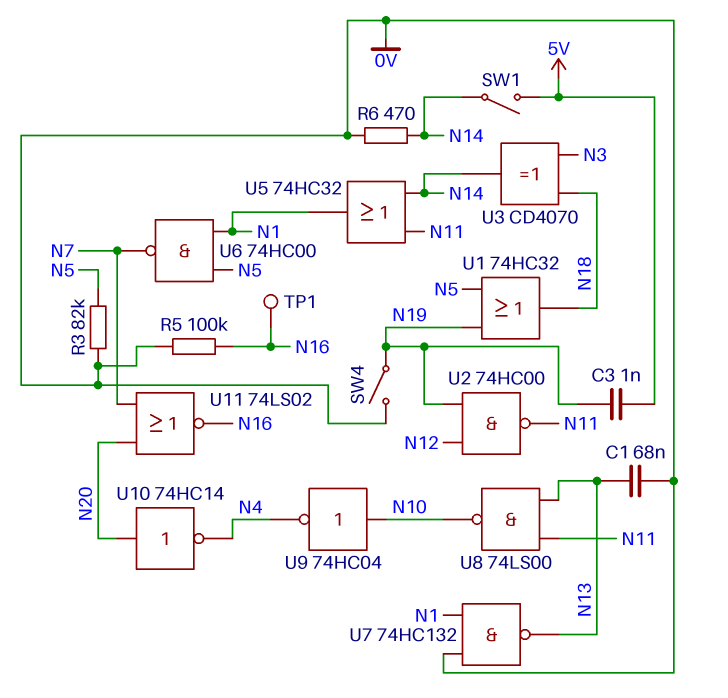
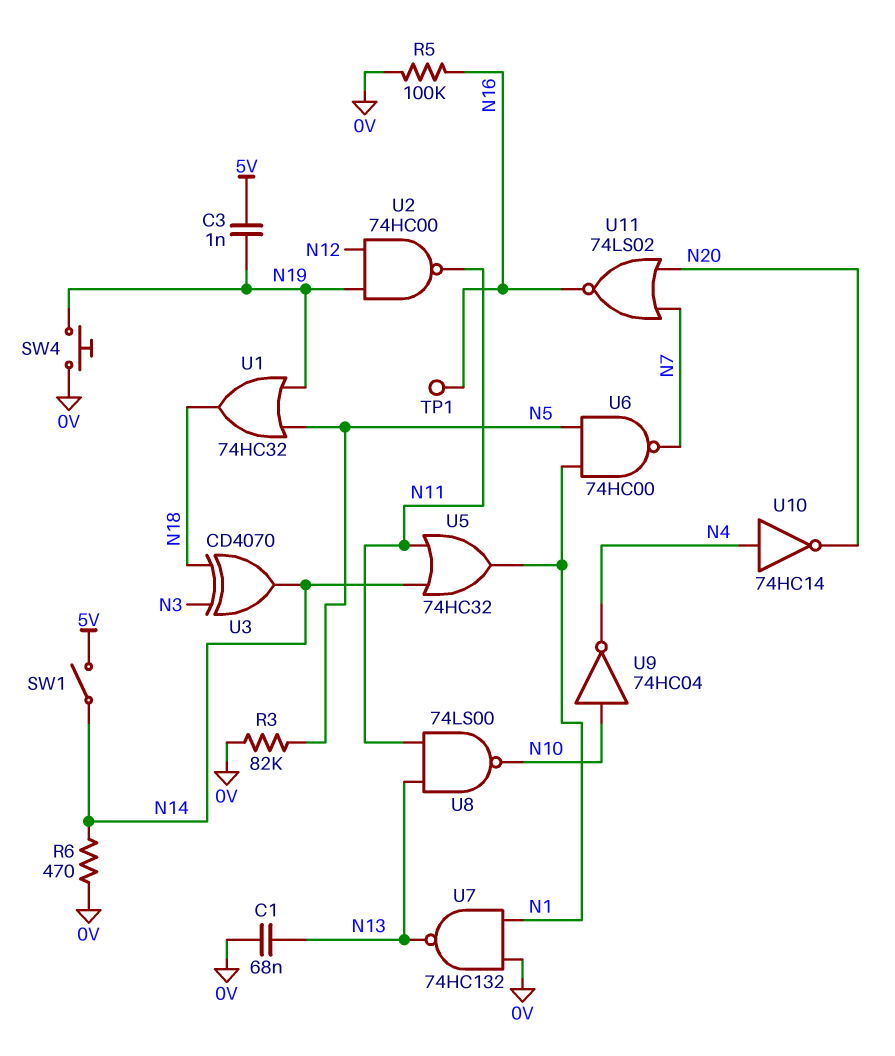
SW4: switch (0V, N19) -> button (0V, N19)
U10: NOT 74HC14 (in N20, out N4) -> NOT 74HC14 (in N4, out N20)

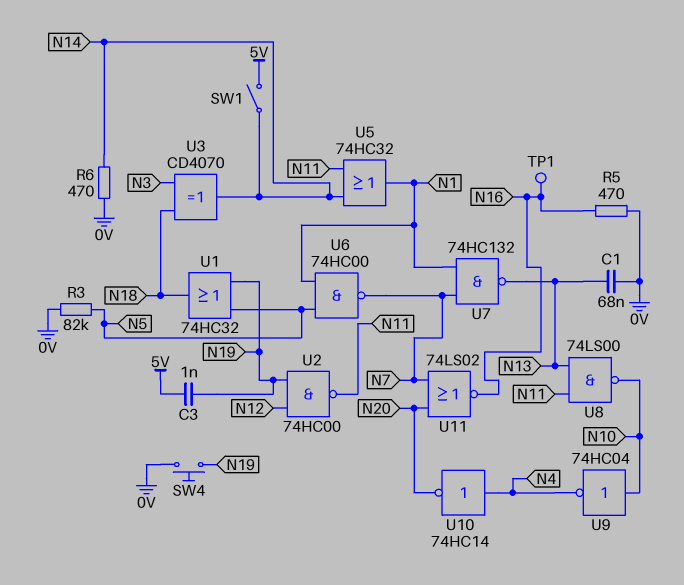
R5: 100k (0V, N16) -> 470 (0V, N16)
U7: NAND 74HC132 (in 0V, in N1, out N13) -> NAND 74HC132 (in N1, in N7, out N13)

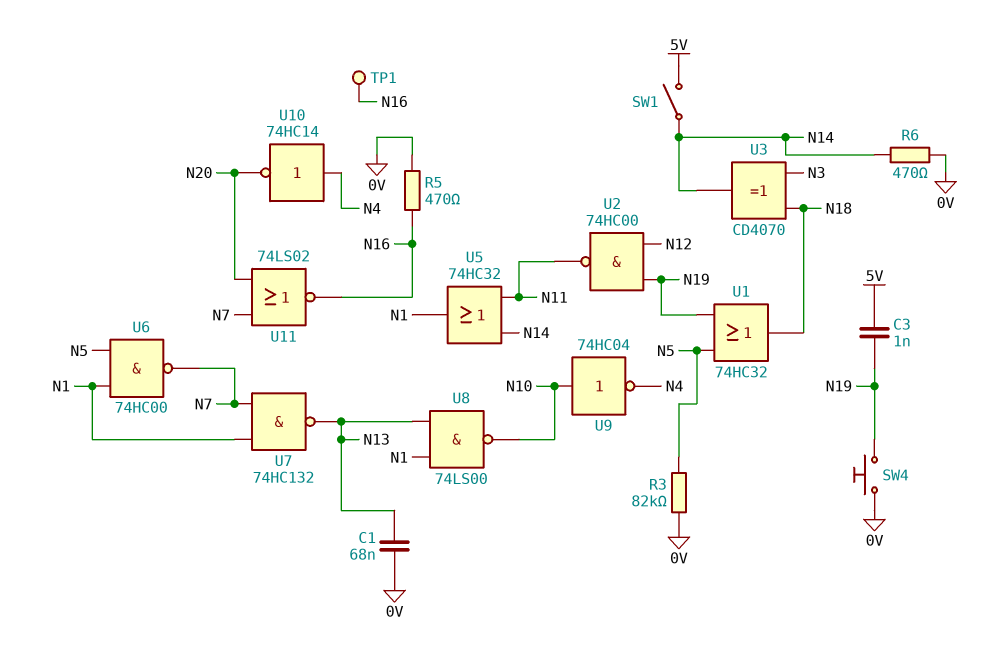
U8: NAND 74LS00 (in N11, in N13, out N10) -> NAND 74LS00 (in N1, in N13, out N10)

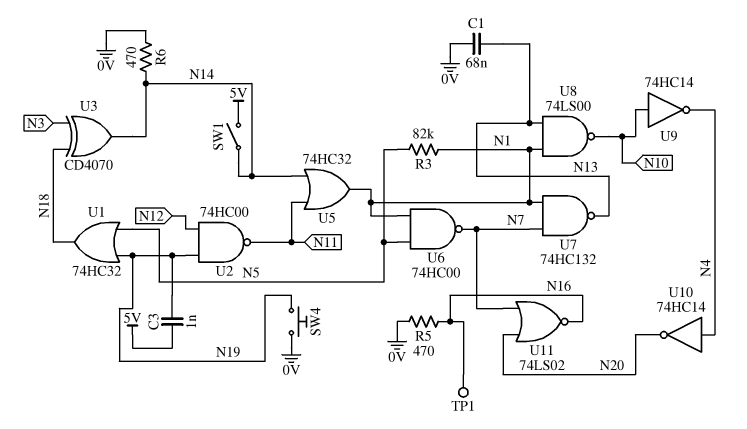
R3: 82k (0V, N5) -> 82k (N1, N5)
U9: NOT 74HC04 (in N10, out N4) -> NOT 74HC14 (in N10, out N4)

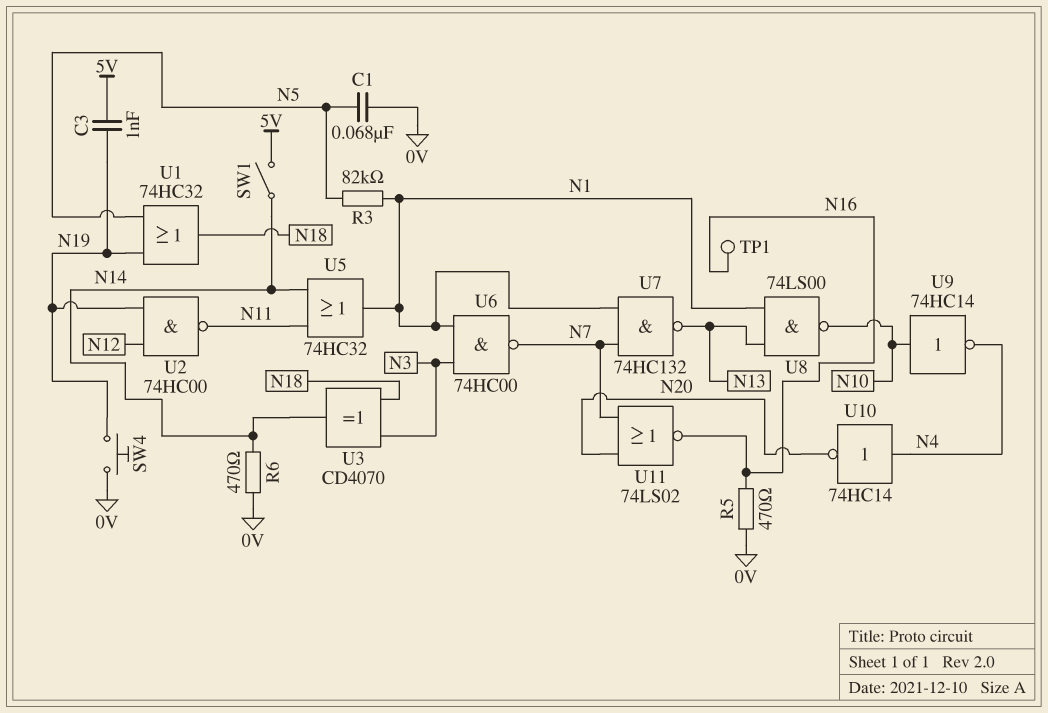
C1: 68nF (0V, N13) -> 68nF (0V, N5)
U6: NAND 74HC00 (in N1, in N5, out N7) -> NAND 74HC00 (in N1, in N3, out N7)

